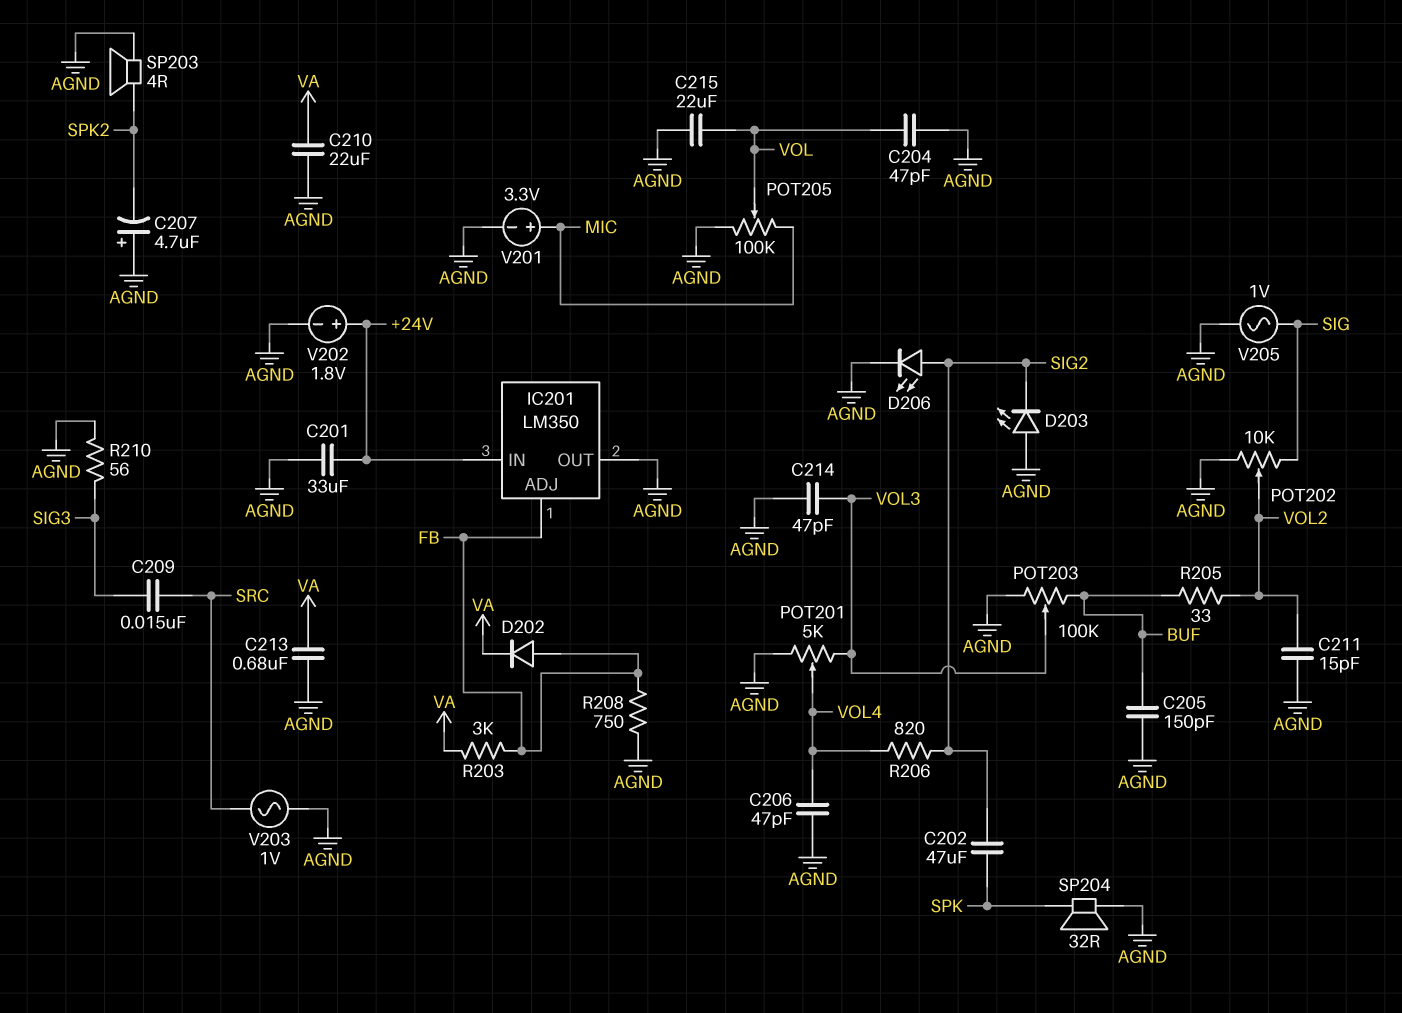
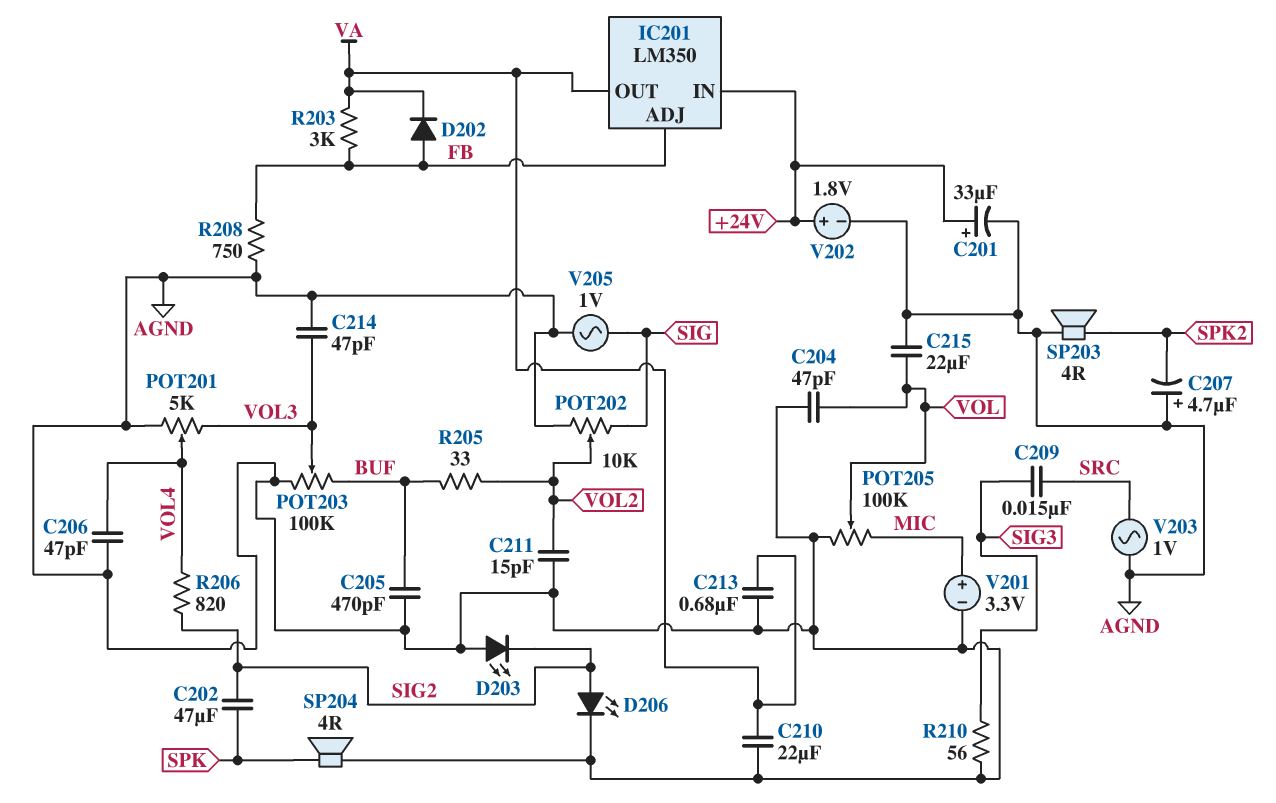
C201: 33uF (+24V, AGND) -> 33uF (plus +24V, minus AGND)
C205: 150pF (AGND, BUF) -> 470pF (AGND, BUF)
IC201 pin OUT: AGND -> VA
SP204: speaker 32R (AGND, SPK) -> speaker 4R (AGND, SPK)

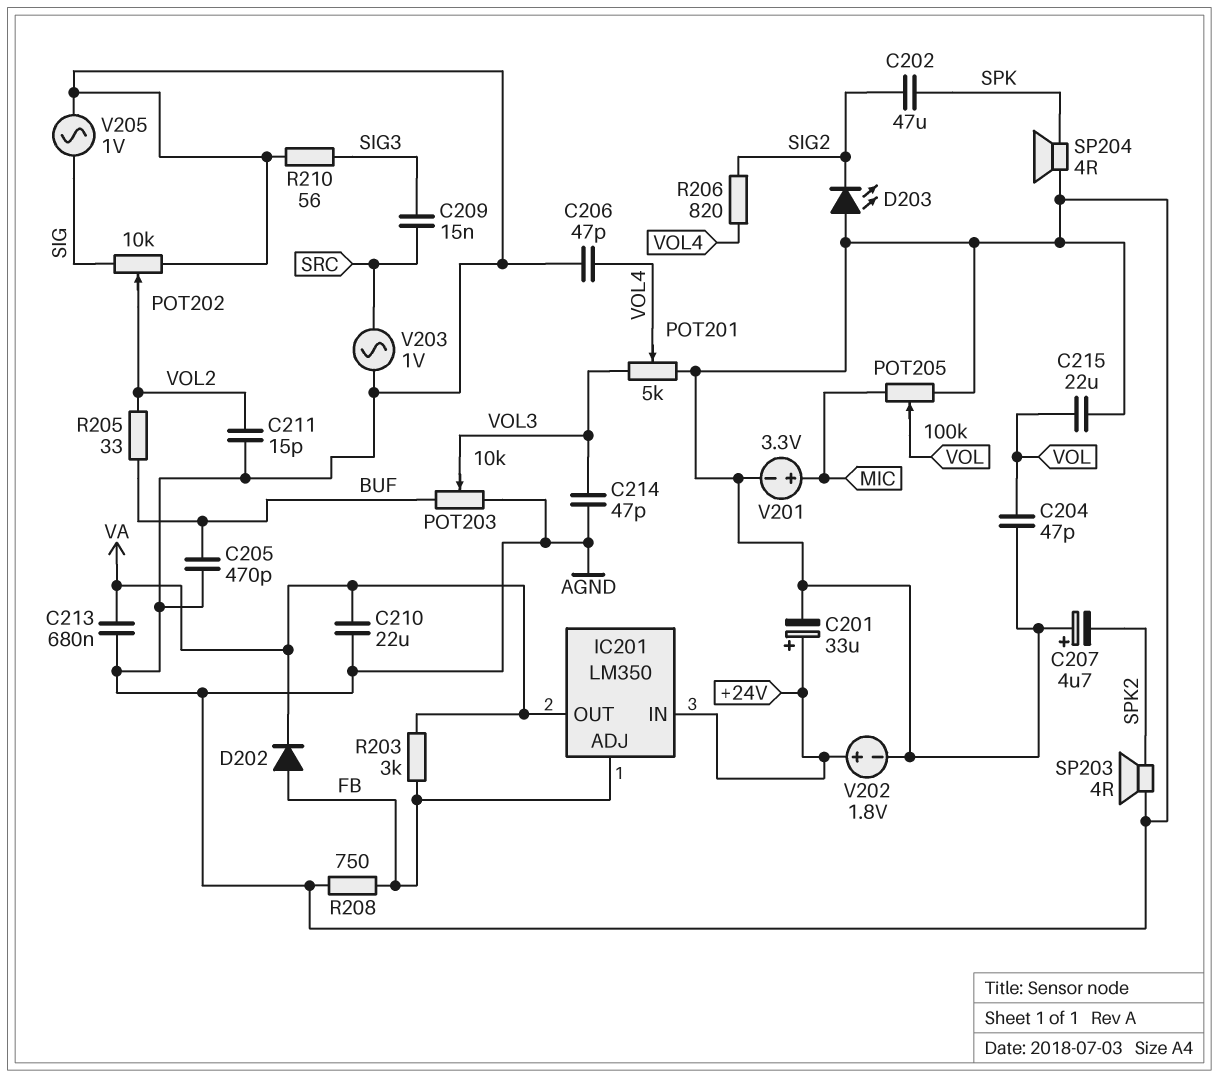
D206: LED (A SIG2, K AGND) -> none
POT203: 100k (AGND, BUF, wiper VOL3) -> 10k (AGND, BUF, wiper VOL3)

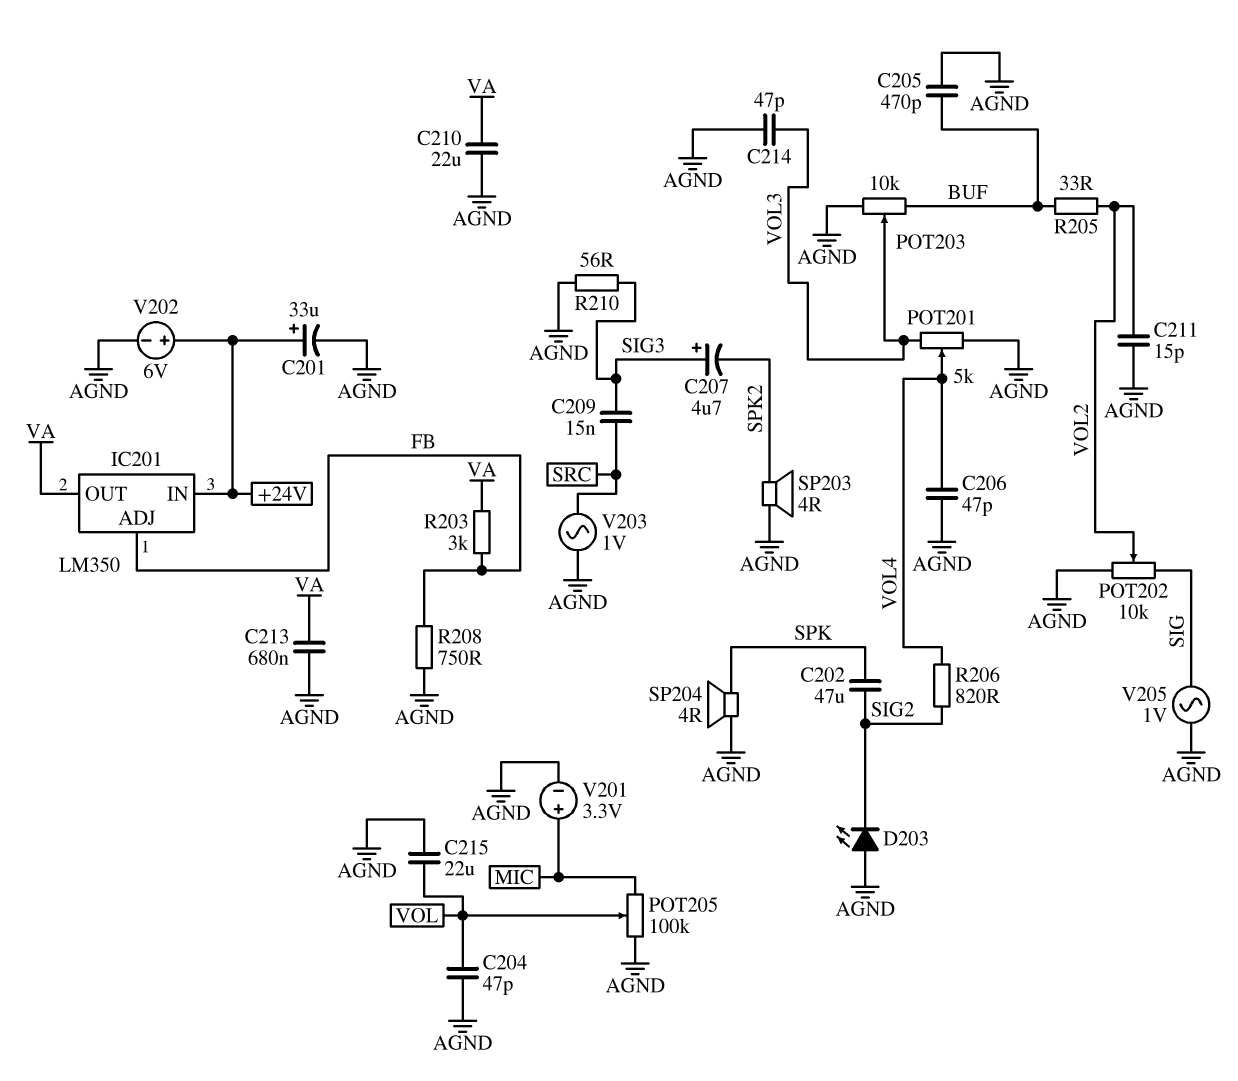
C207: 4.7uF (plus AGND, minus SPK2) -> 4.7uF (plus SIG3, minus SPK2)
D202: diode (A FB, K VA) -> none
V202: 1.8V (plus +24V, minus AGND) -> 6V (plus +24V, minus AGND)

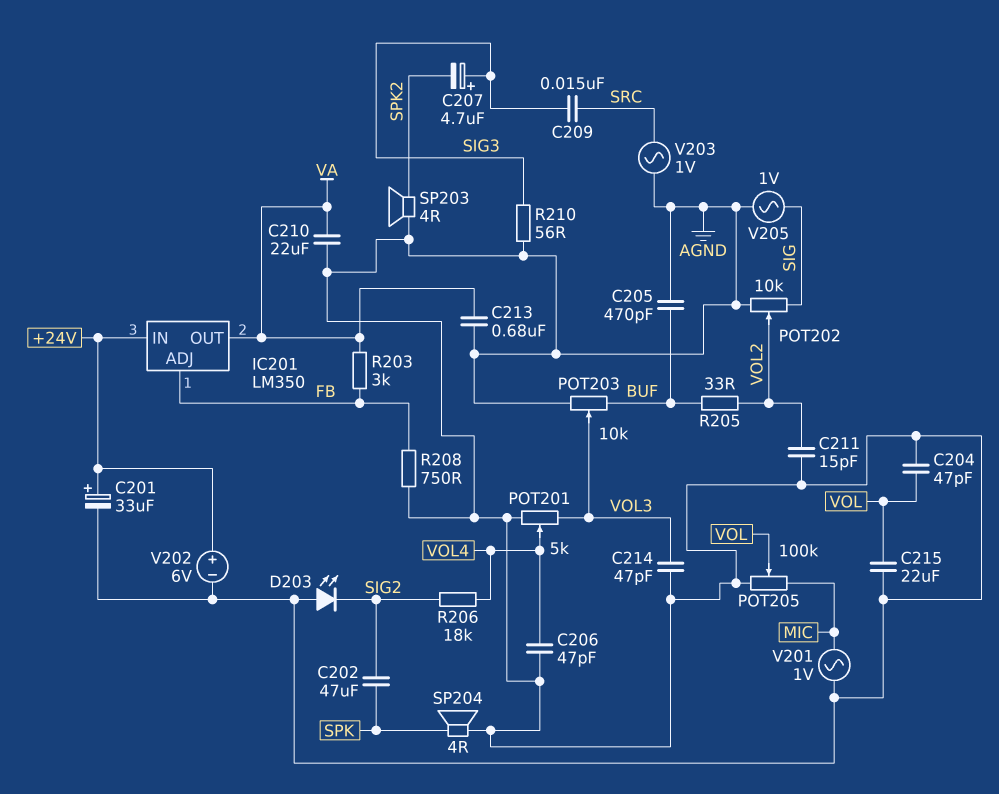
R206: 820 (SIG2, VOL4) -> 18k (SIG2, VOL4)
V201: 3.3V (plus MIC, minus AGND) -> AC 1V (AGND, MIC)

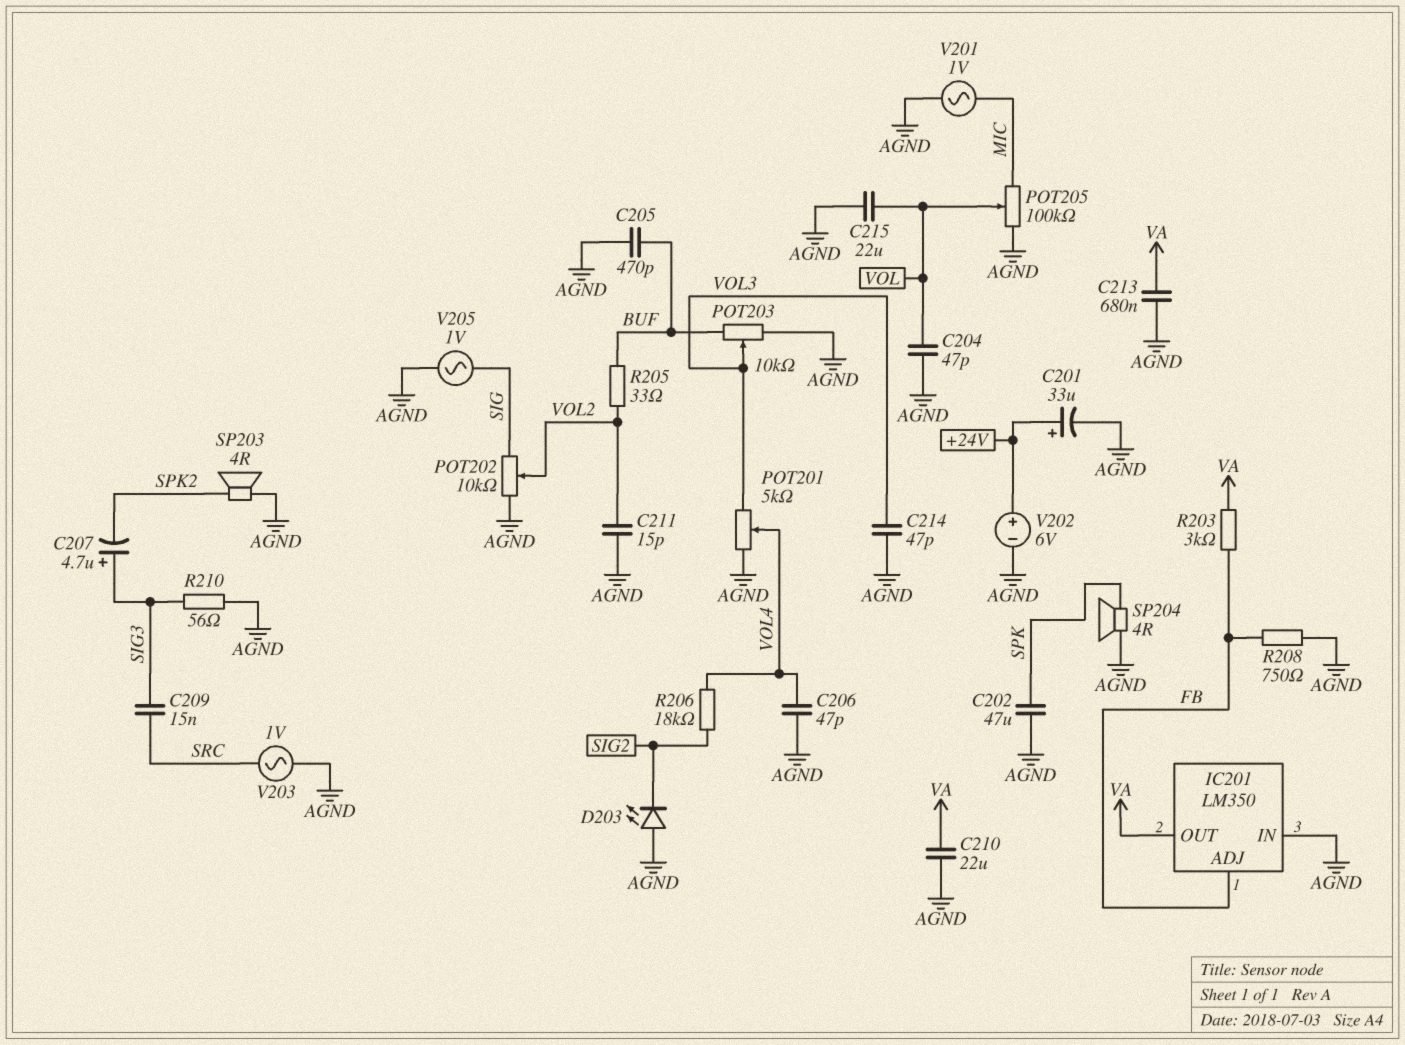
C202: 47uF (SIG2, SPK) -> 47uF (AGND, SPK)
IC201 pin IN: +24V -> AGND

